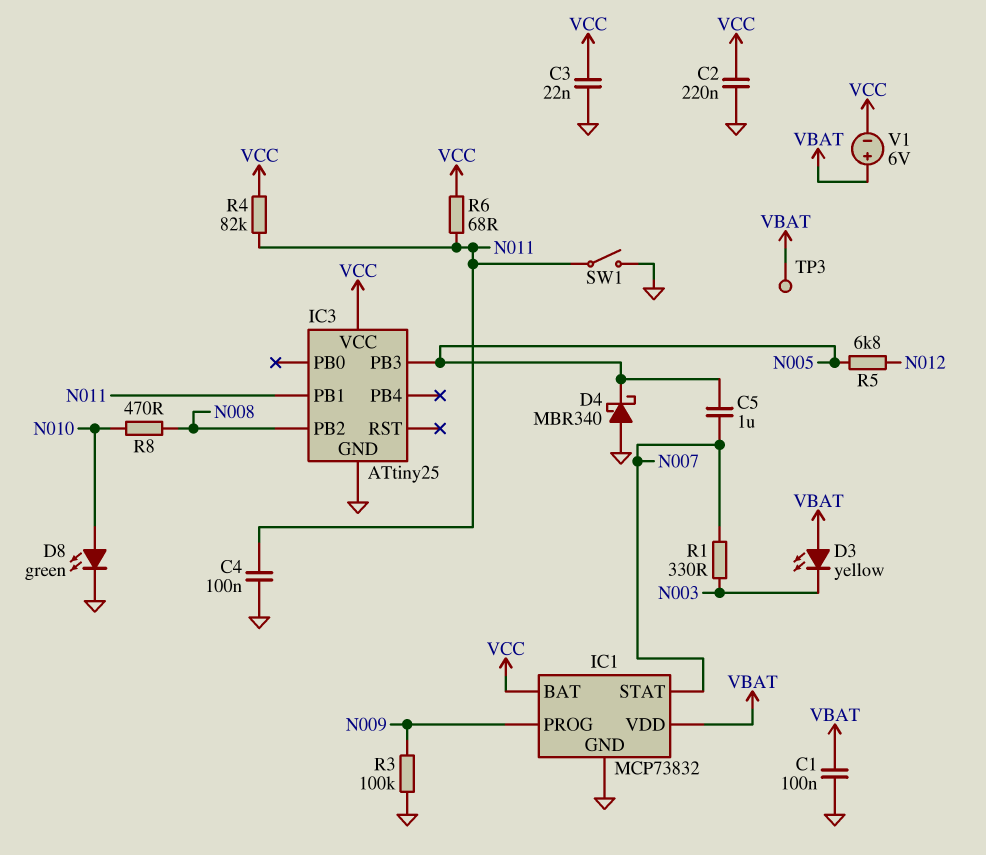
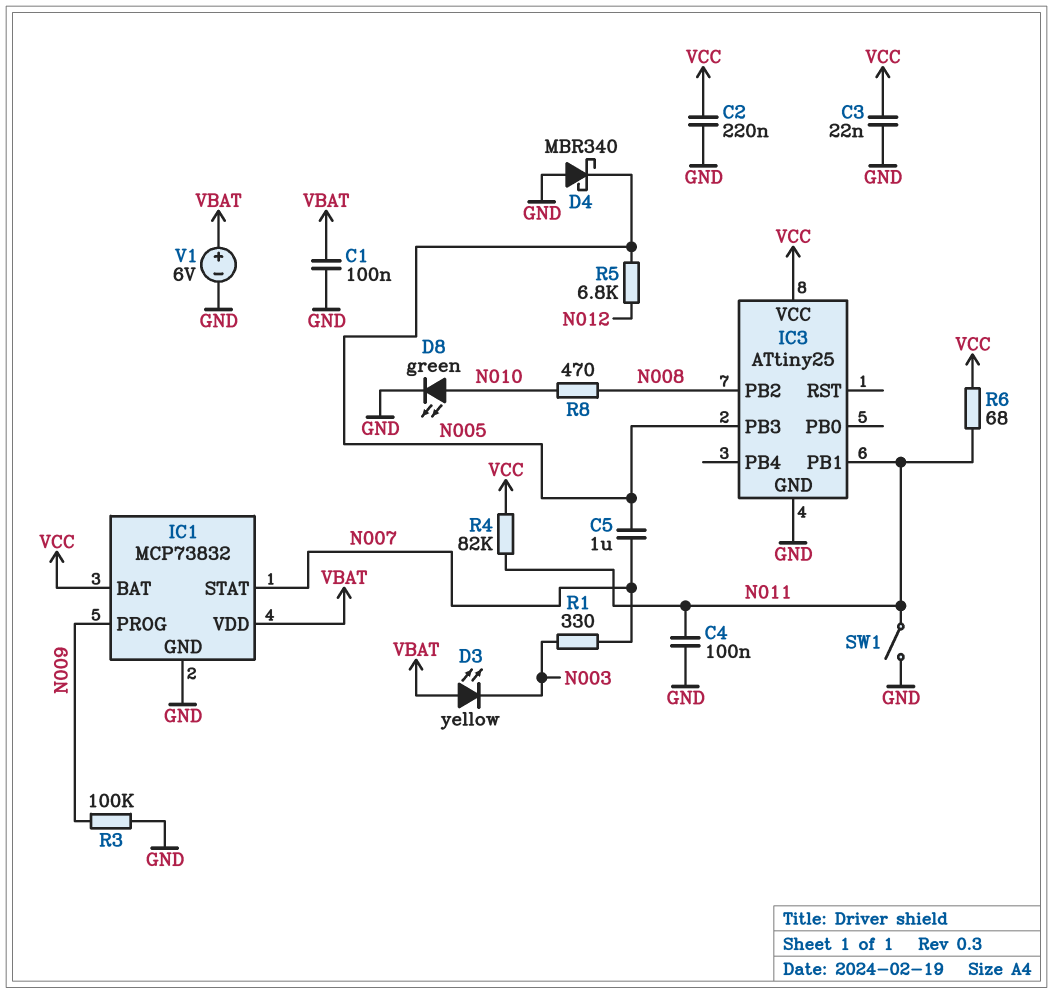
TP3: test point (VBAT) -> none
V1: 6V (plus VBAT, minus VCC) -> 6V (plus VBAT, minus GND)

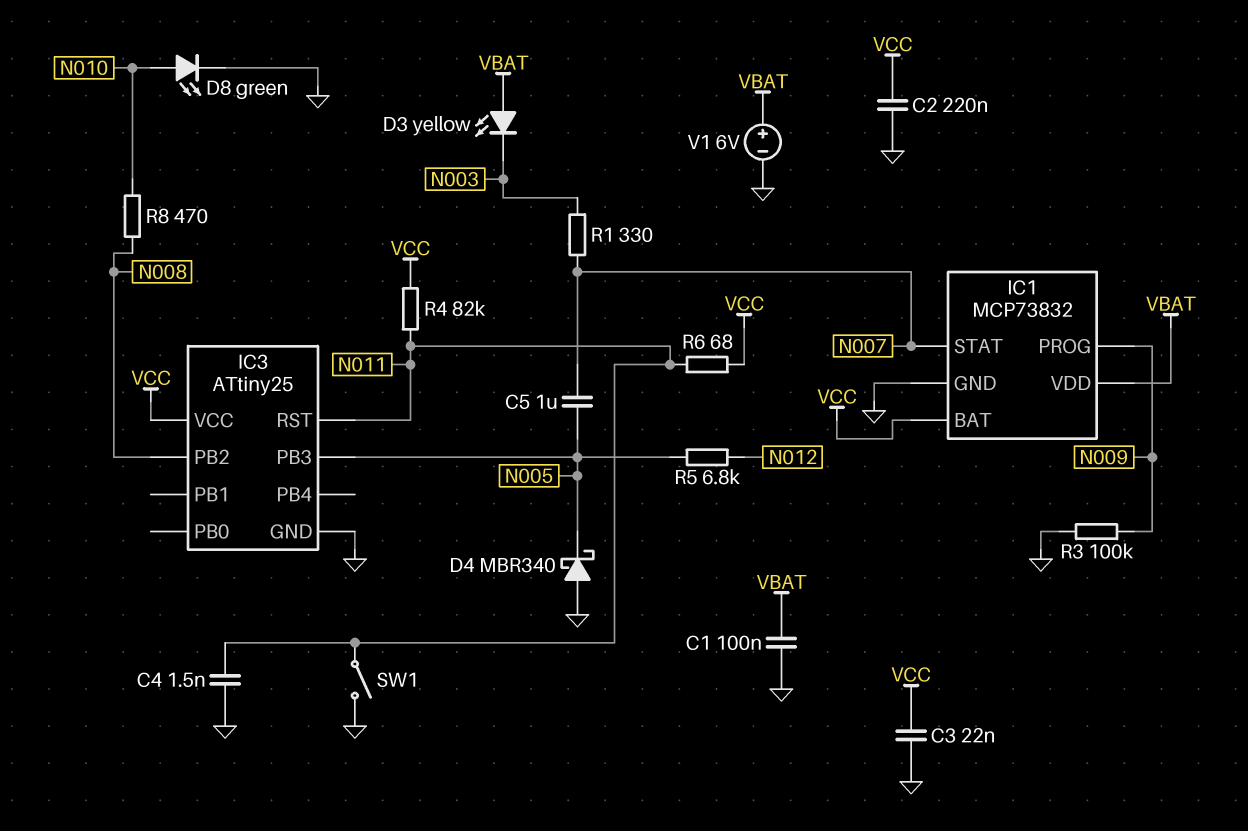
C4: 100nF (GND, N011) -> 1.5nF (GND, N011)
IC3 pin PB1: N011 -> none
IC3 pin RST: none -> N011

